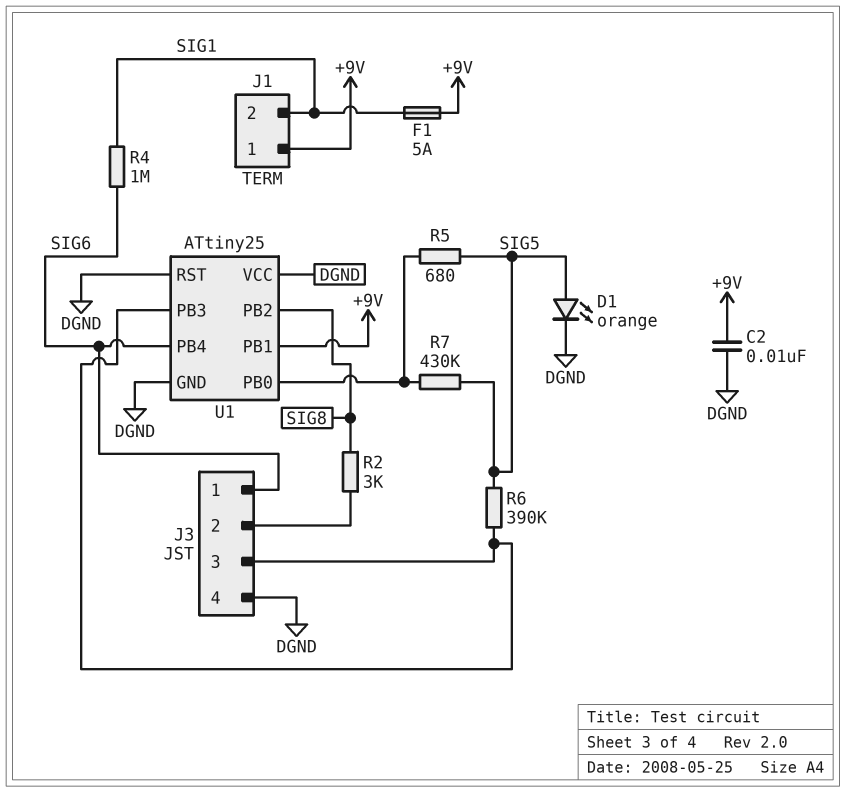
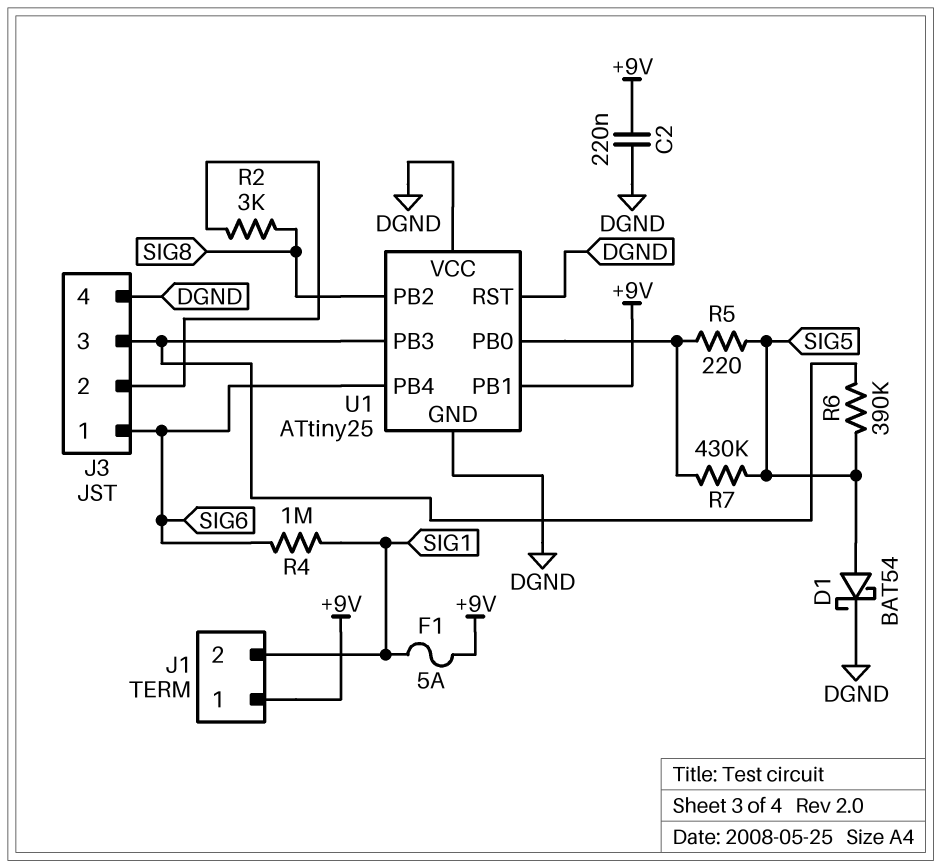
C2: 10nF (+9V, DGND) -> 220nF (+9V, DGND)
D1: LED orange (A SIG5, K DGND) -> schottky BAT54 (A SIG5, K DGND)
R5: 680 (SIG5, U1/PB0) -> 220 (SIG5, U1/PB0)

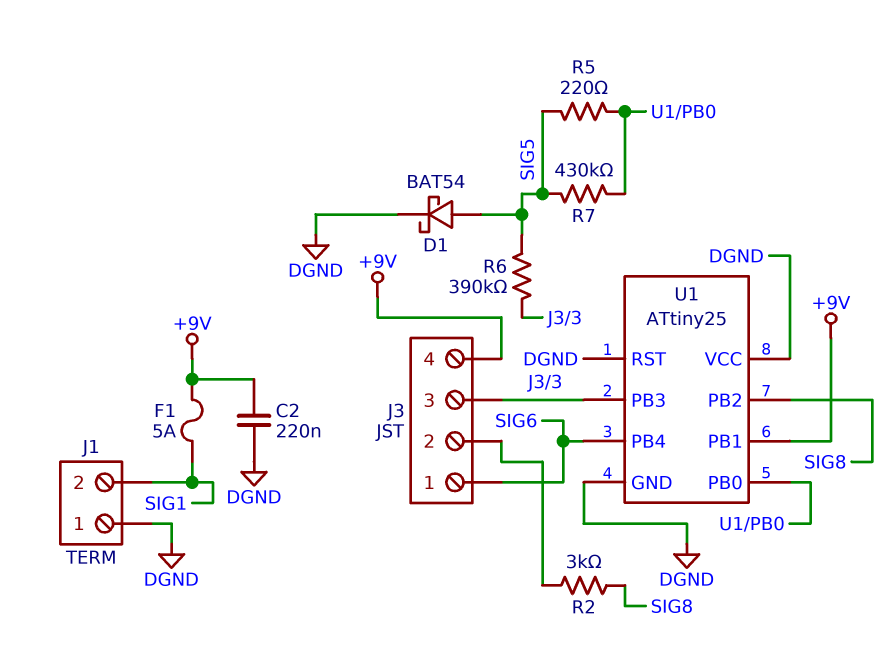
J1 pin 1: +9V -> DGND
J3 pin 4: DGND -> +9V
R4: 1M (SIG1, SIG6) -> none

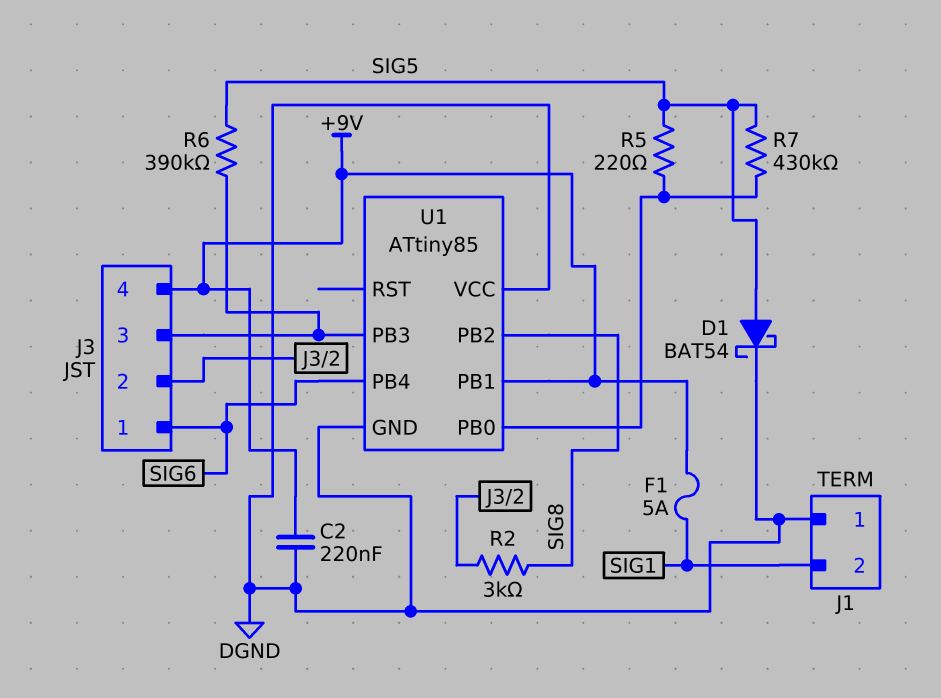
U1: ATtiny25 -> ATtiny85
U1 pin RST: DGND -> none

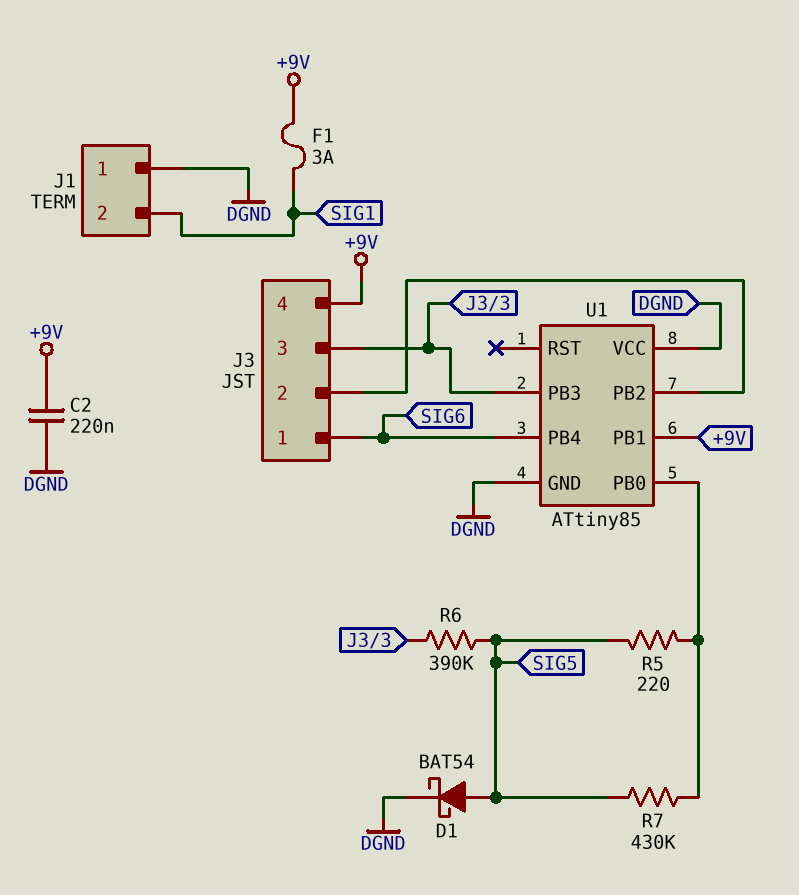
F1: 5A (+9V, SIG1) -> 3A (+9V, SIG1)
R2: 3k (J3/2, SIG8) -> none
U1 pin PB2: SIG8 -> J3/2

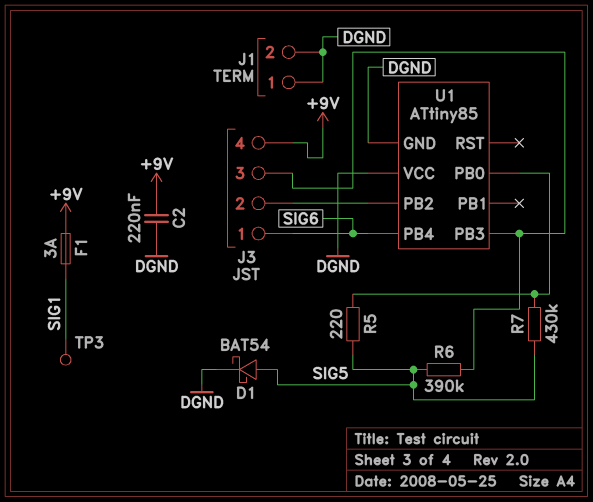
J1 pin 2: SIG1 -> DGND
TP3: none -> test point (SIG1)
U1 pin PB1: +9V -> none

